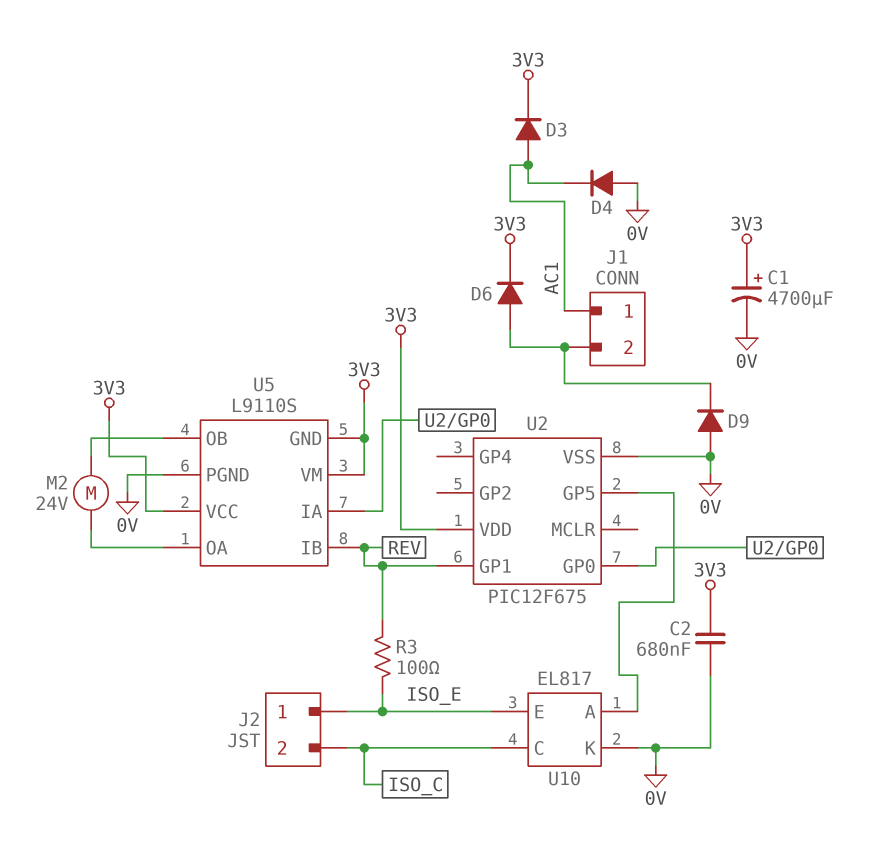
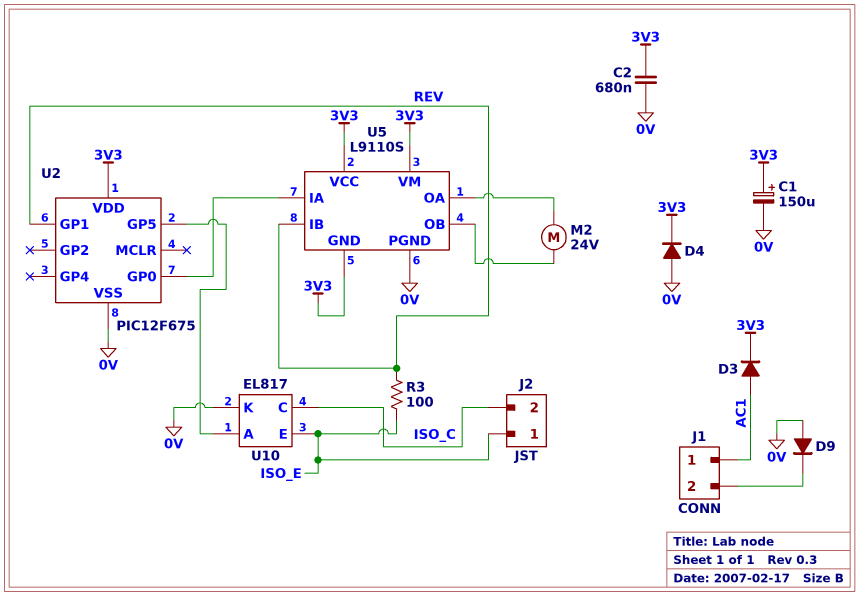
C1: 4700uF (plus 3V3, minus 0V) -> 150uF (plus 3V3, minus 0V)
D4: diode (A 0V, K AC1) -> diode (A 0V, K 3V3)
D6: diode (A J1/2, K 3V3) -> none

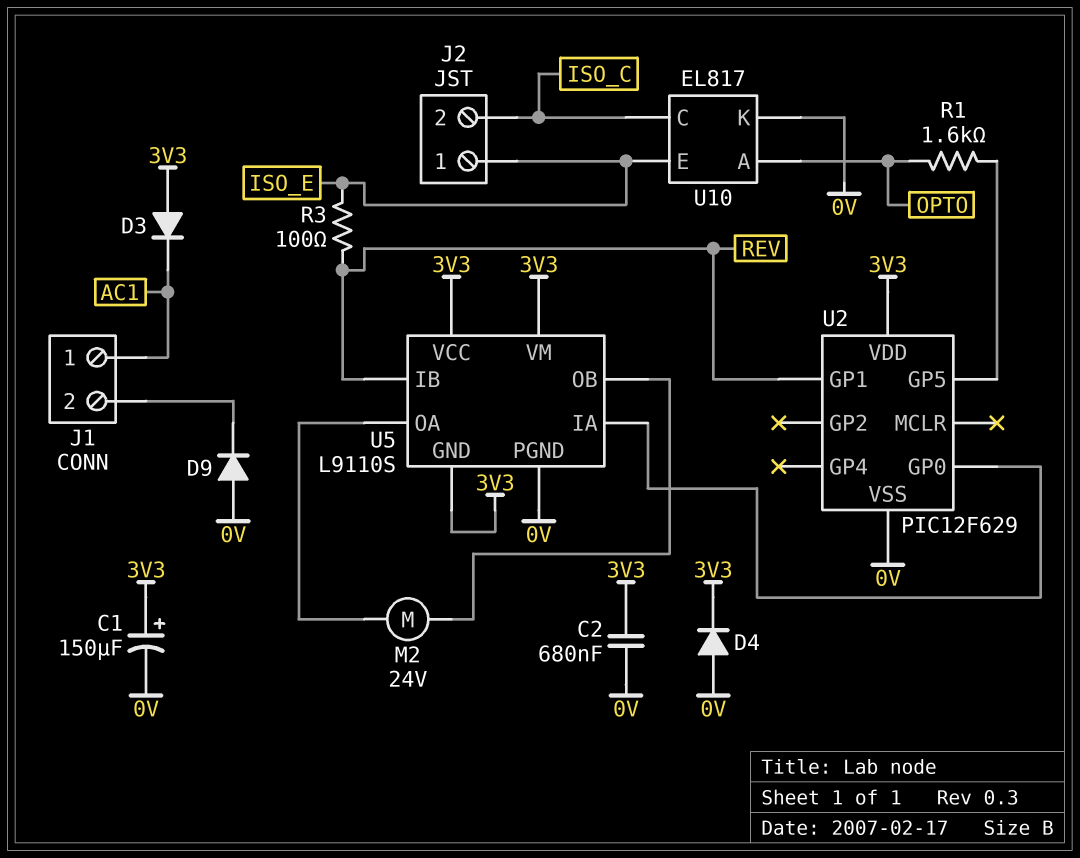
D3: diode (A AC1, K 3V3) -> diode (A 3V3, K AC1)
R1: none -> 1.6k (OPTO, U2/GP5)
U2: PIC12F675 -> PIC12F629
U10 pin A: U2/GP5 -> OPTO

